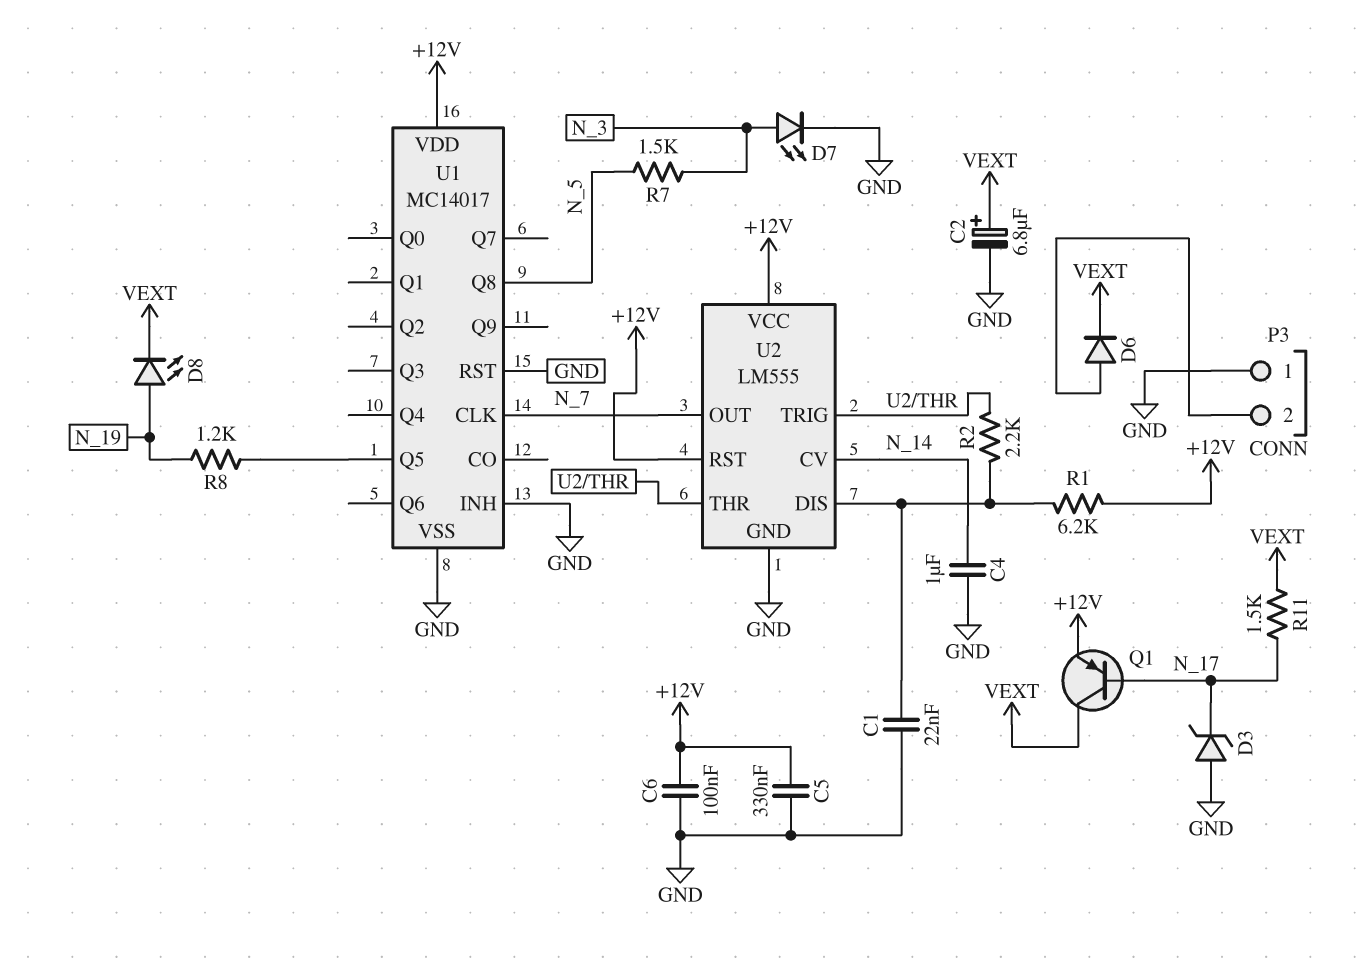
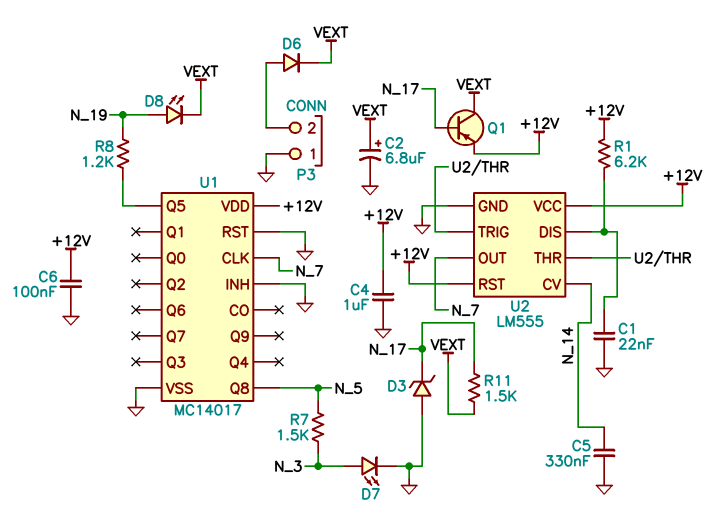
C4: 1uF (GND, N_14) -> 1uF (+12V, GND)
C5: 330nF (+12V, GND) -> 330nF (GND, N_14)
R2: 2.2k (U2/DIS, U2/THR) -> none

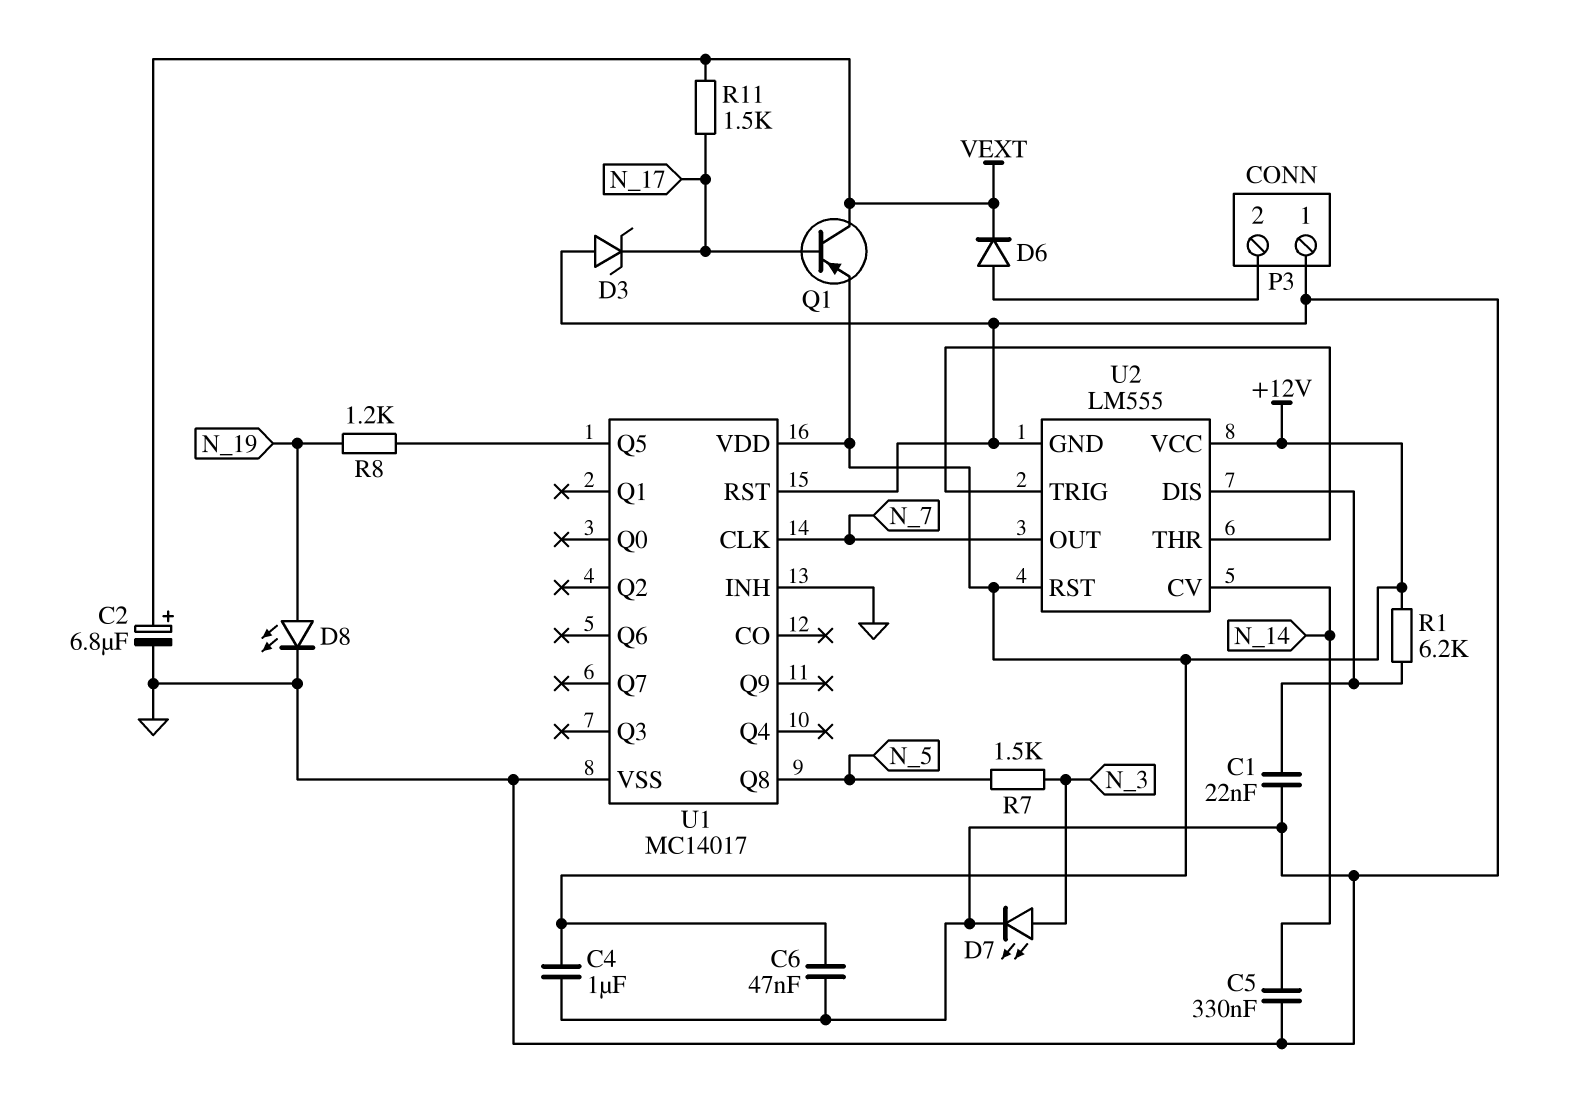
C6: 100nF (+12V, GND) -> 47nF (+12V, GND)
D8: LED (A N_19, K VEXT) -> LED (A N_19, K GND)

